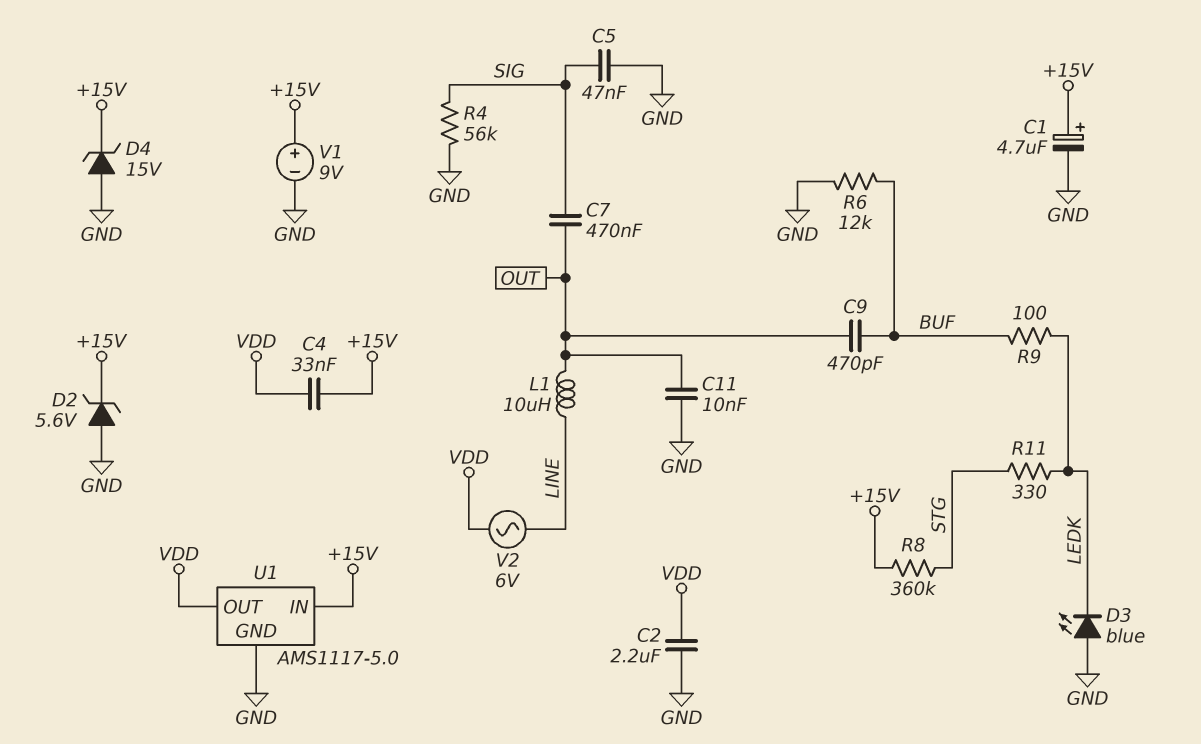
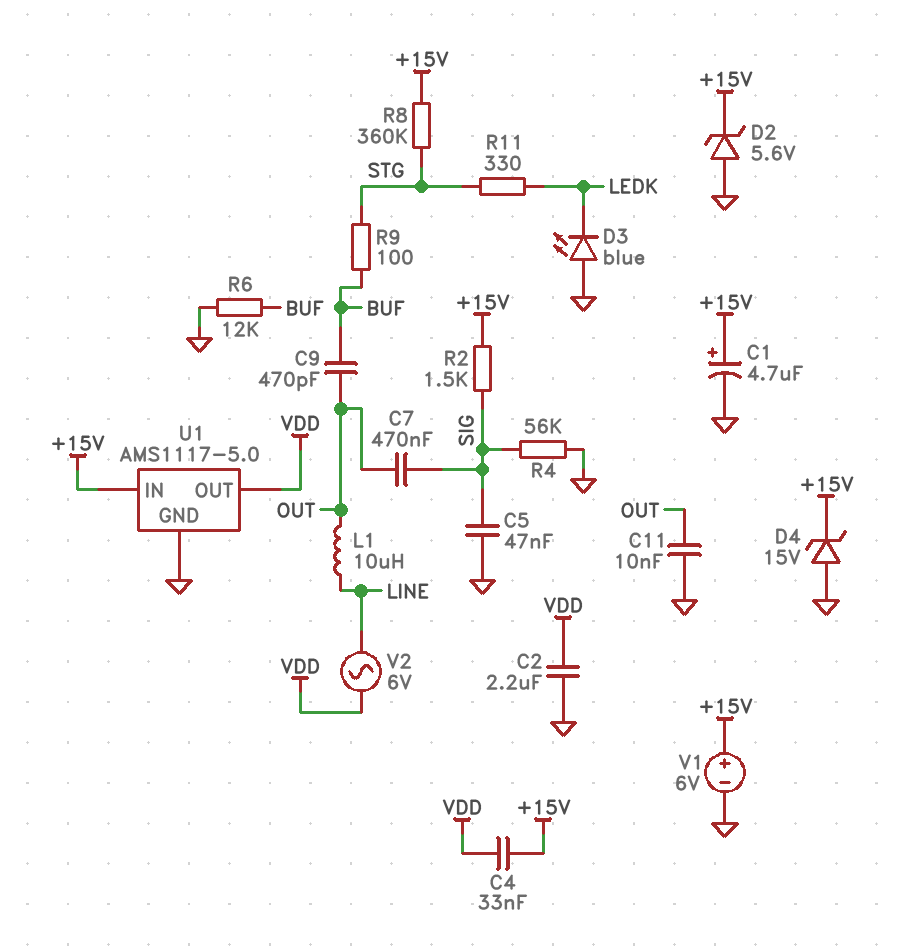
R2: none -> 1.5k (+15V, SIG)
R9: 100 (BUF, LEDK) -> 100 (BUF, STG)
V1: 9V (plus +15V, minus GND) -> 6V (plus +15V, minus GND)

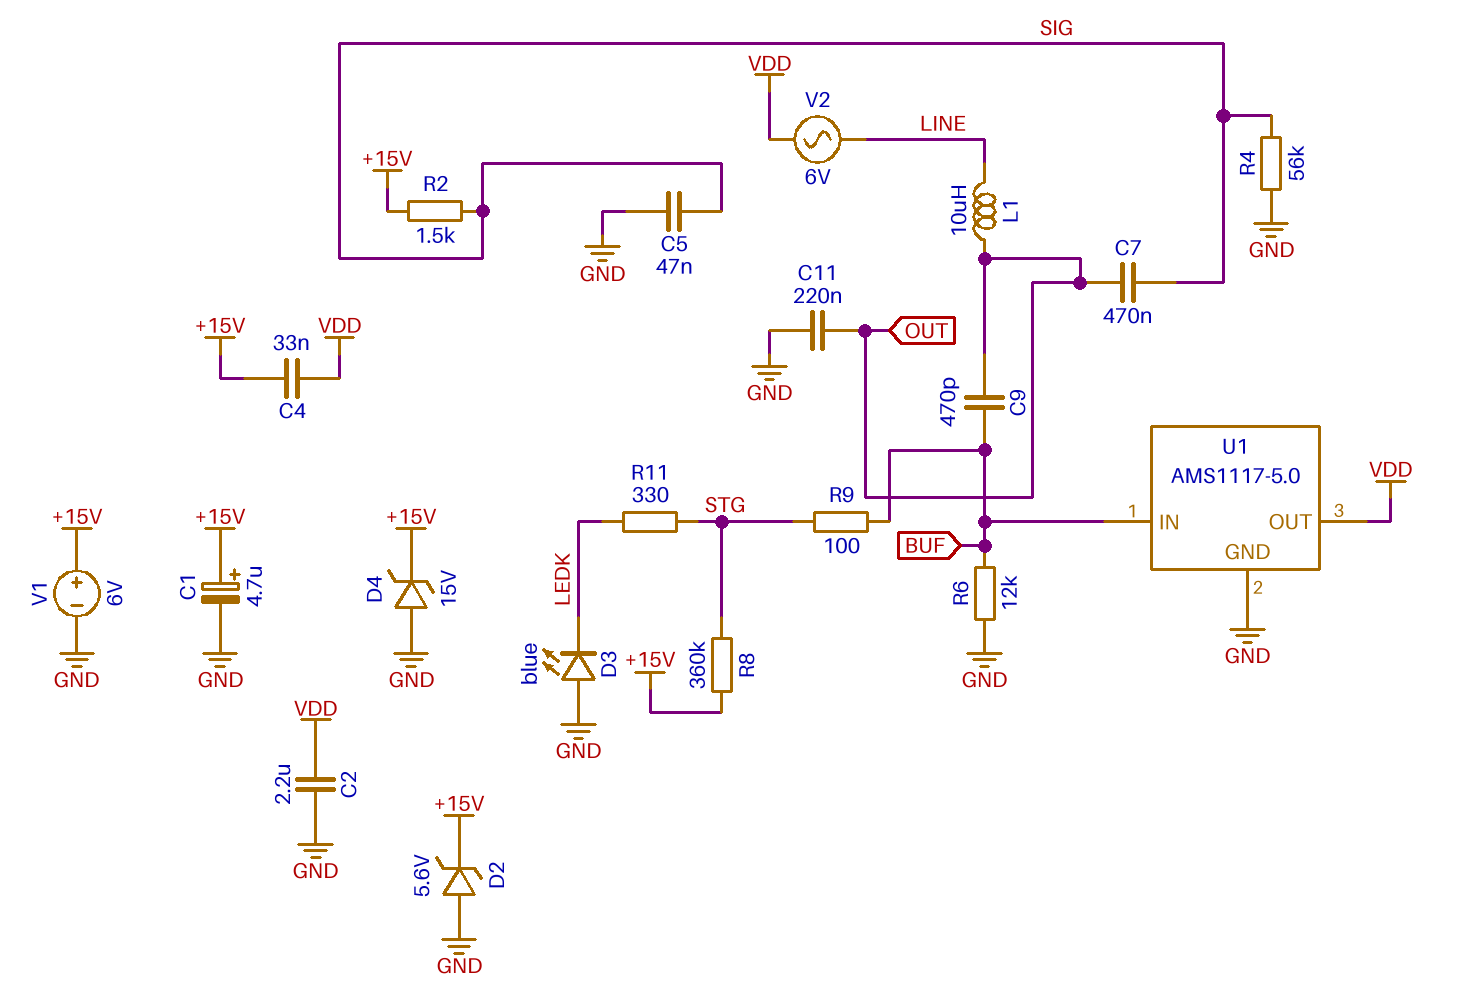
C11: 10nF (GND, OUT) -> 220nF (GND, OUT)
U1 pin IN: +15V -> BUF

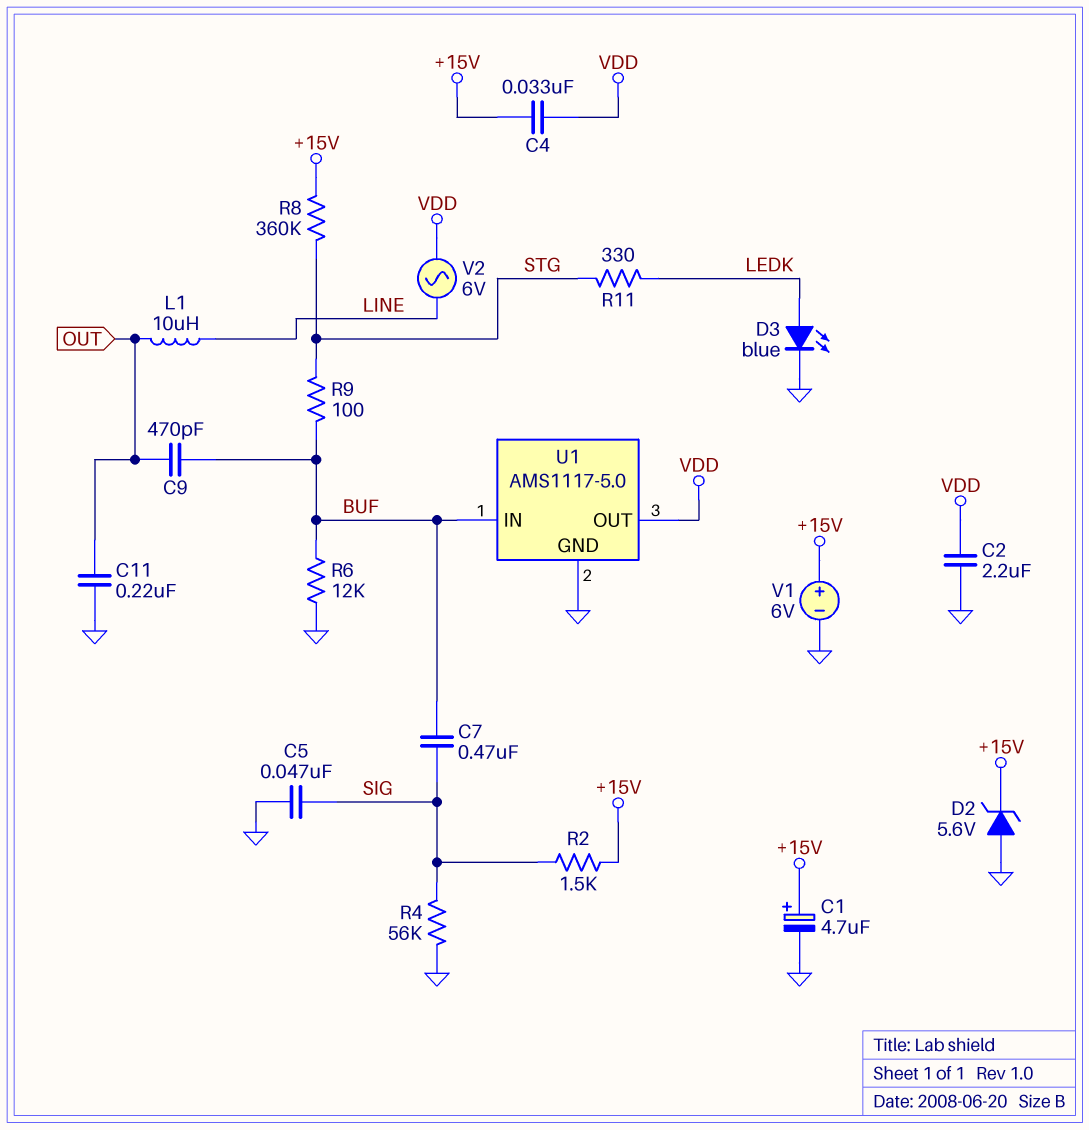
C7: 470nF (OUT, SIG) -> 470nF (BUF, SIG)
D3: LED blue (A GND, K LEDK) -> LED blue (A LEDK, K GND)
D4: zener 15V (A GND, K +15V) -> none

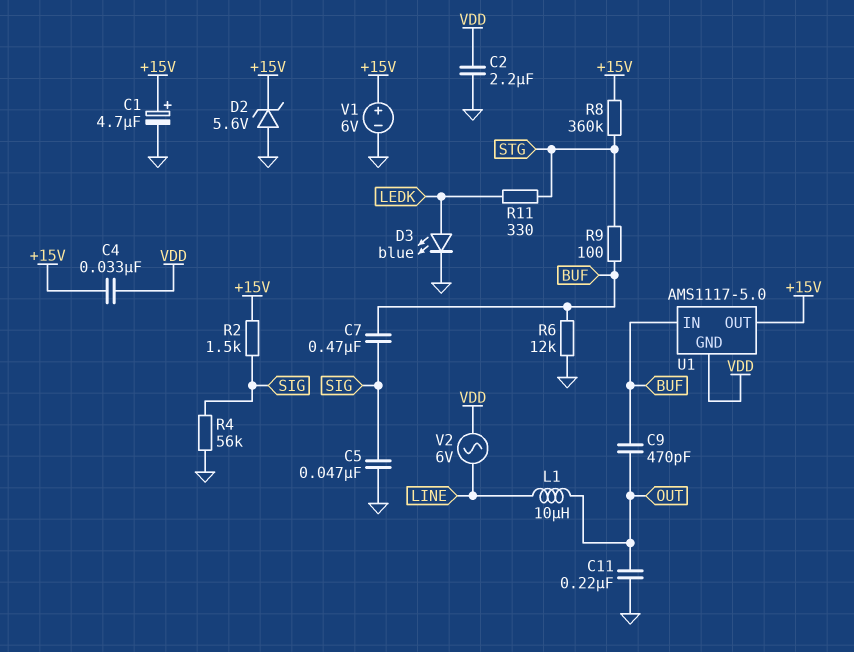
U1 pin GND: GND -> VDD
U1 pin OUT: VDD -> +15V

